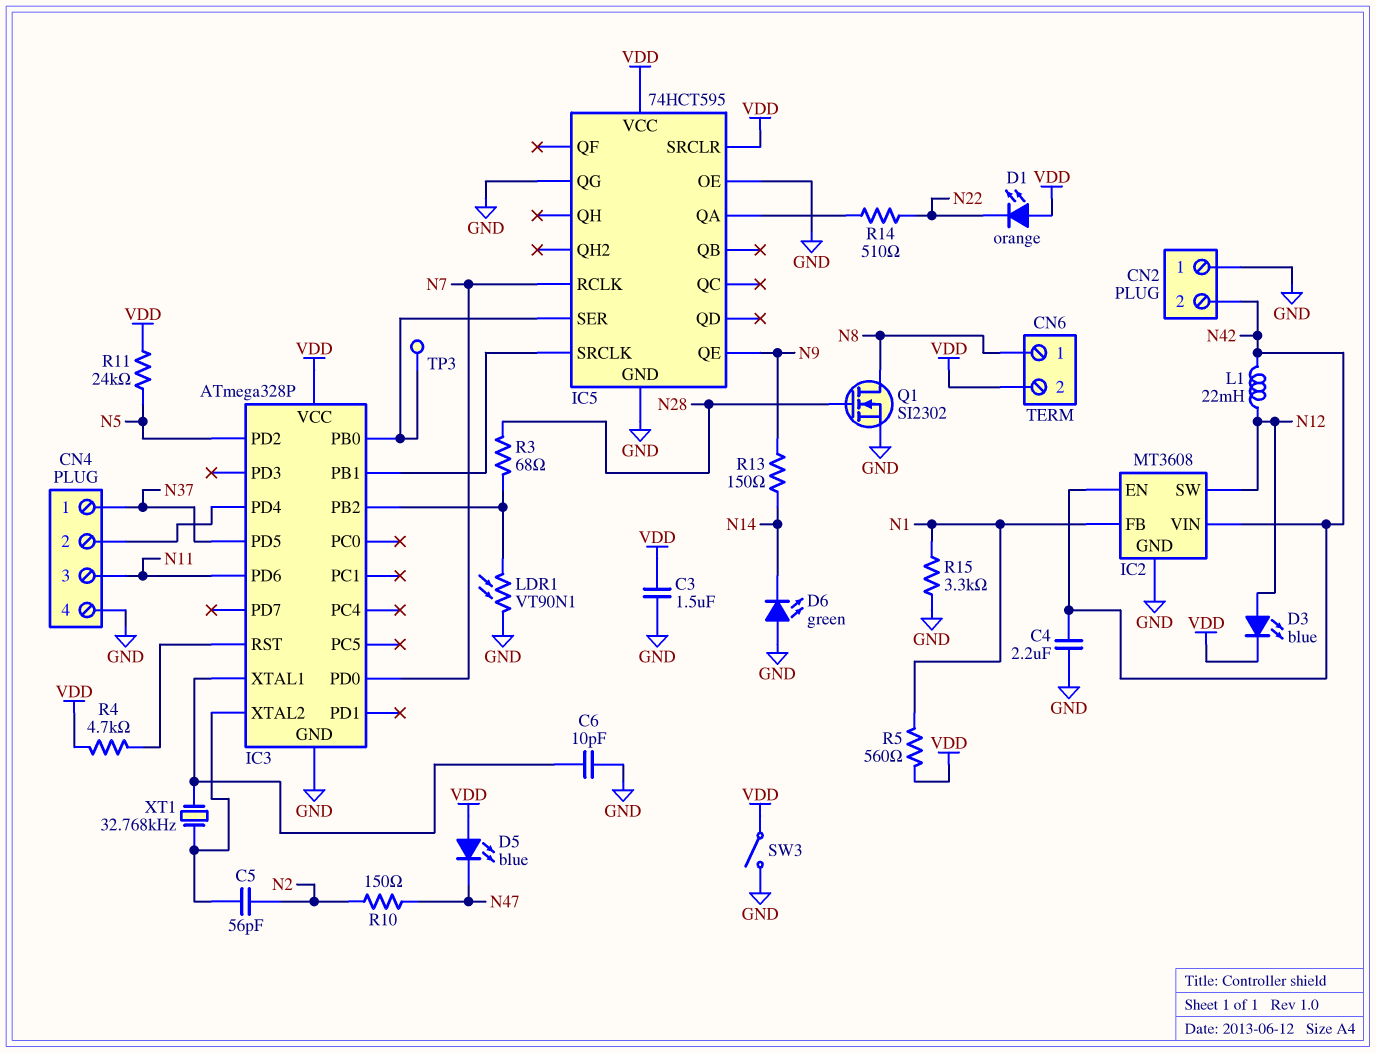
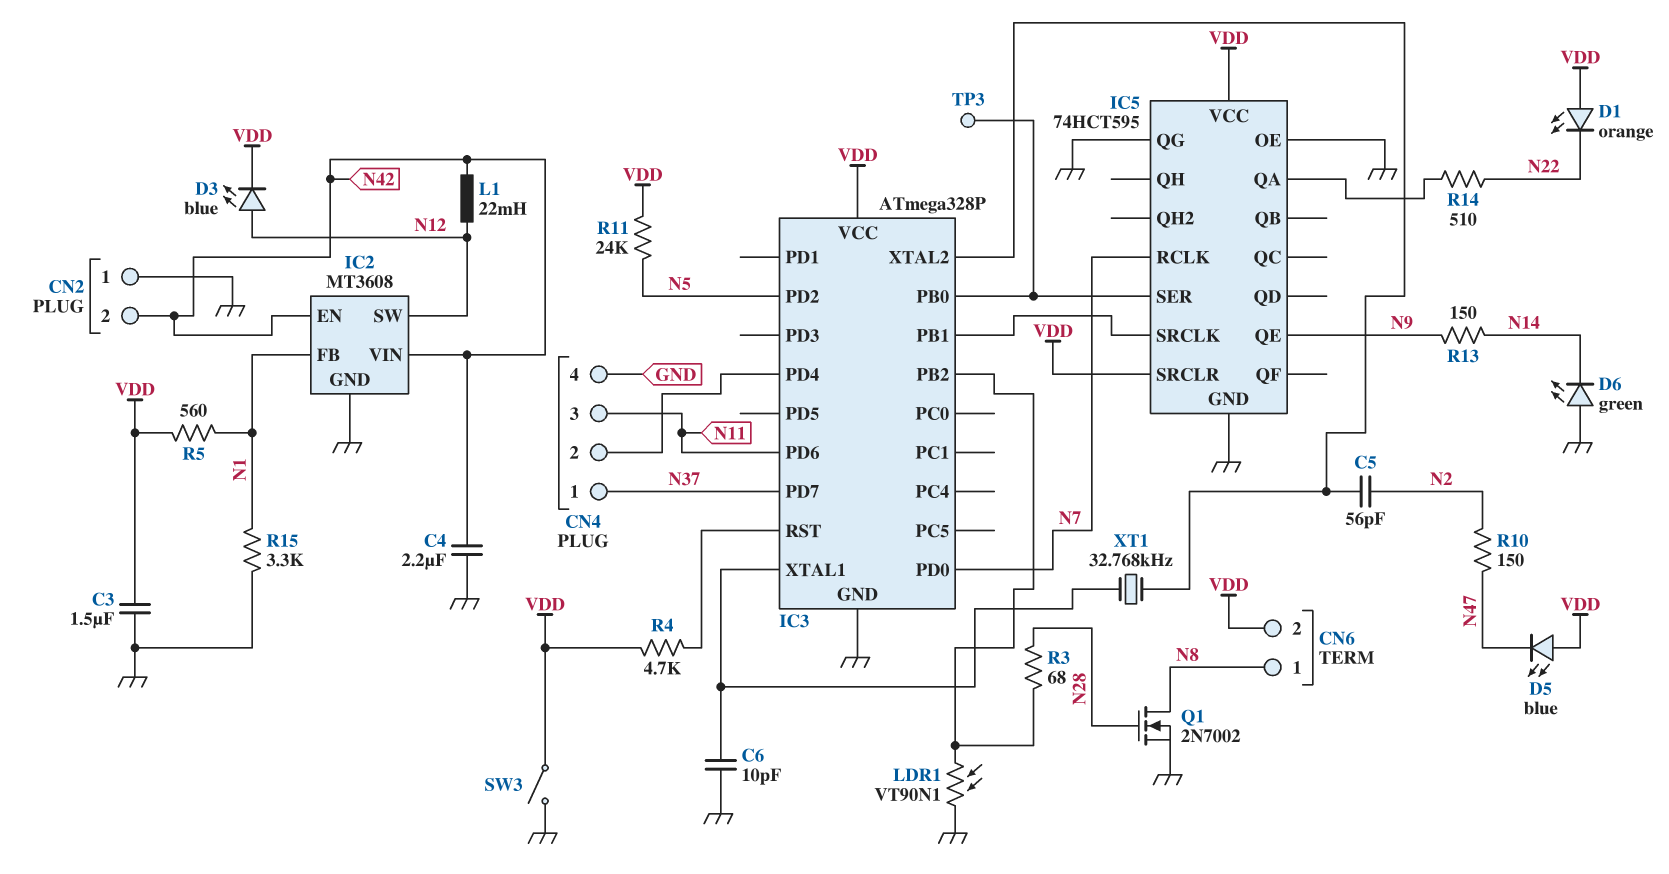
IC3 pin PD5: N37 -> none
IC3 pin PD7: none -> N37
Q1: NMOS SI2302 (G N28, D N8, S GND) -> NMOS 2N7002 (G N28, D N8, S GND)

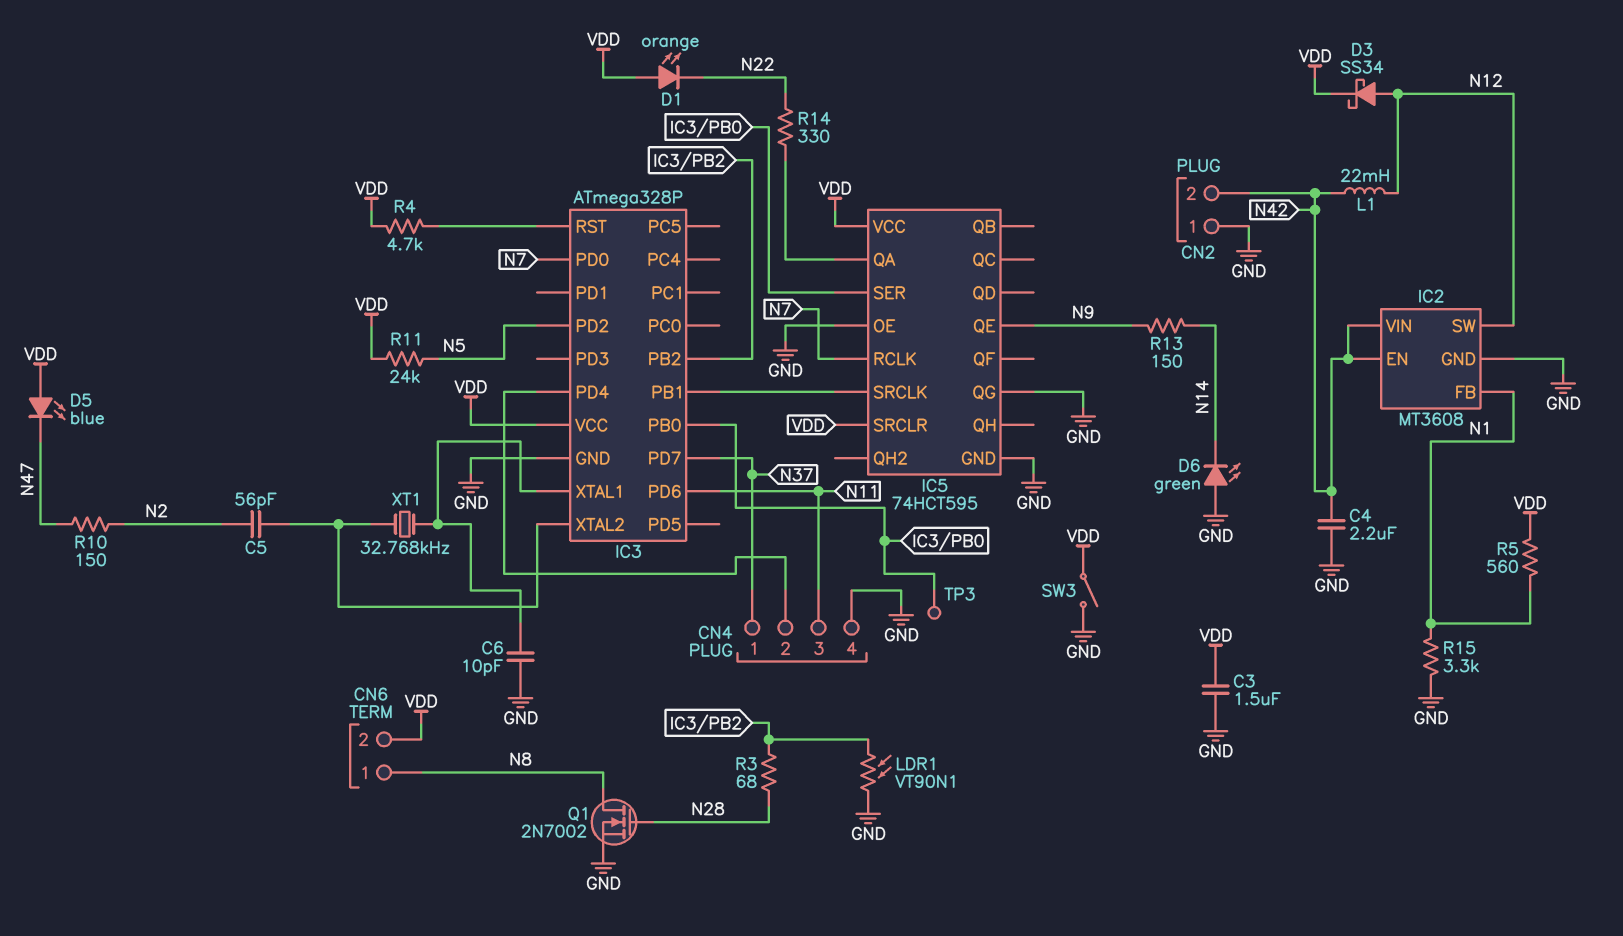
D3: LED blue (A N12, K VDD) -> schottky SS34 (A N12, K VDD)
R14: 510 (IC5/QA, N22) -> 330 (IC5/QA, N22)

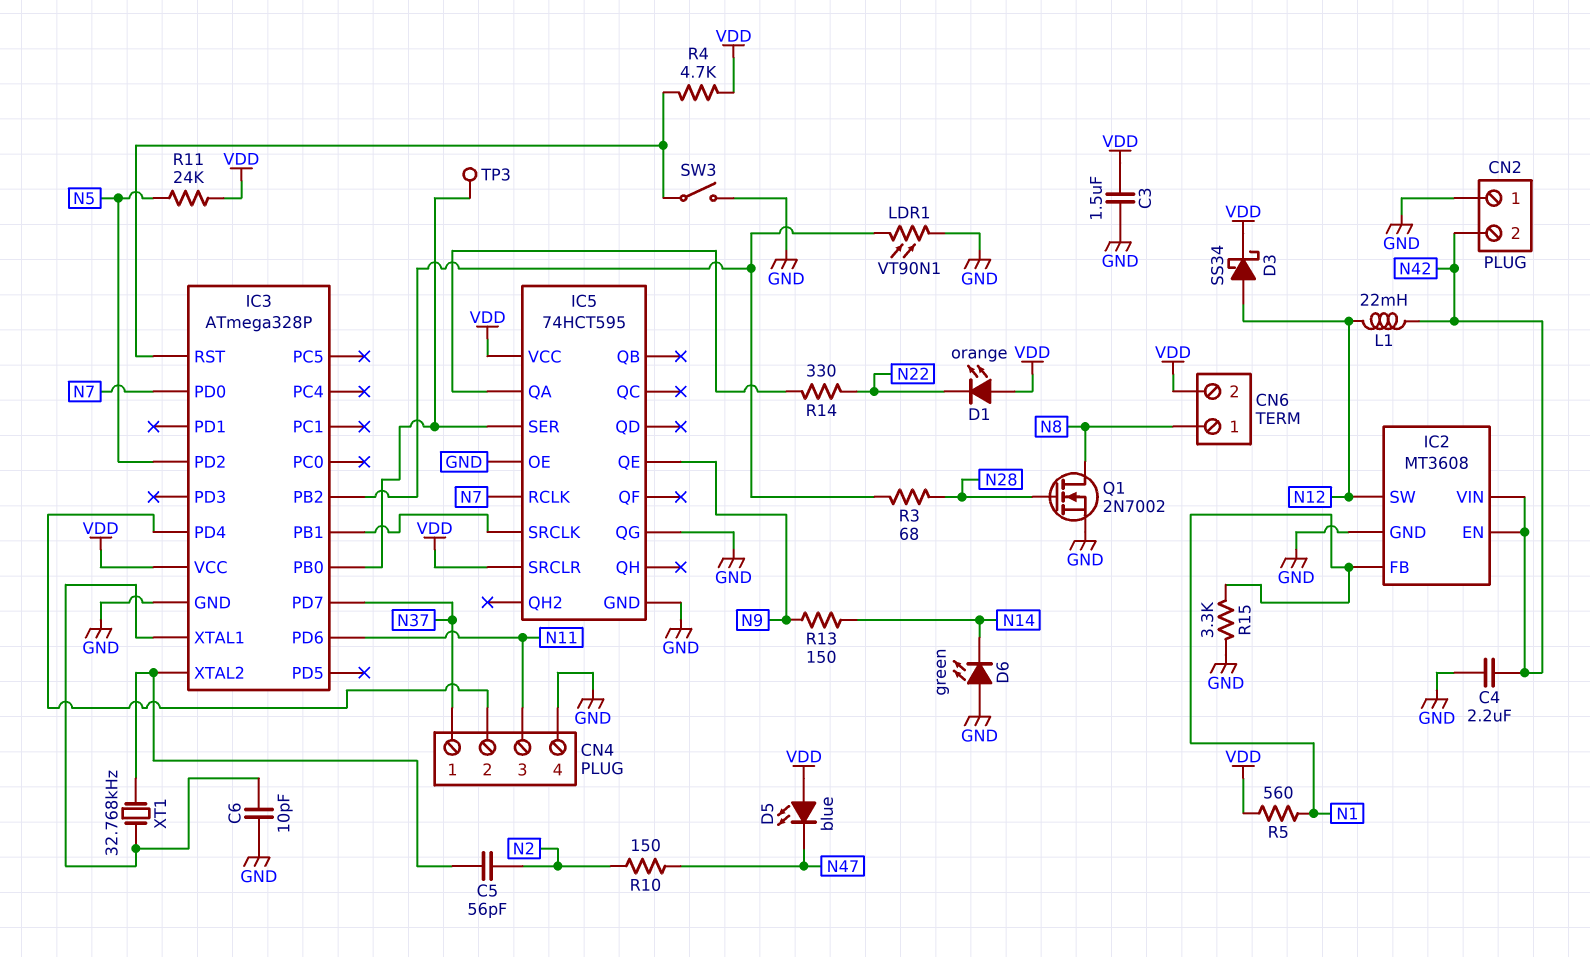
SW3: switch (GND, VDD) -> switch (GND, IC3/RST)

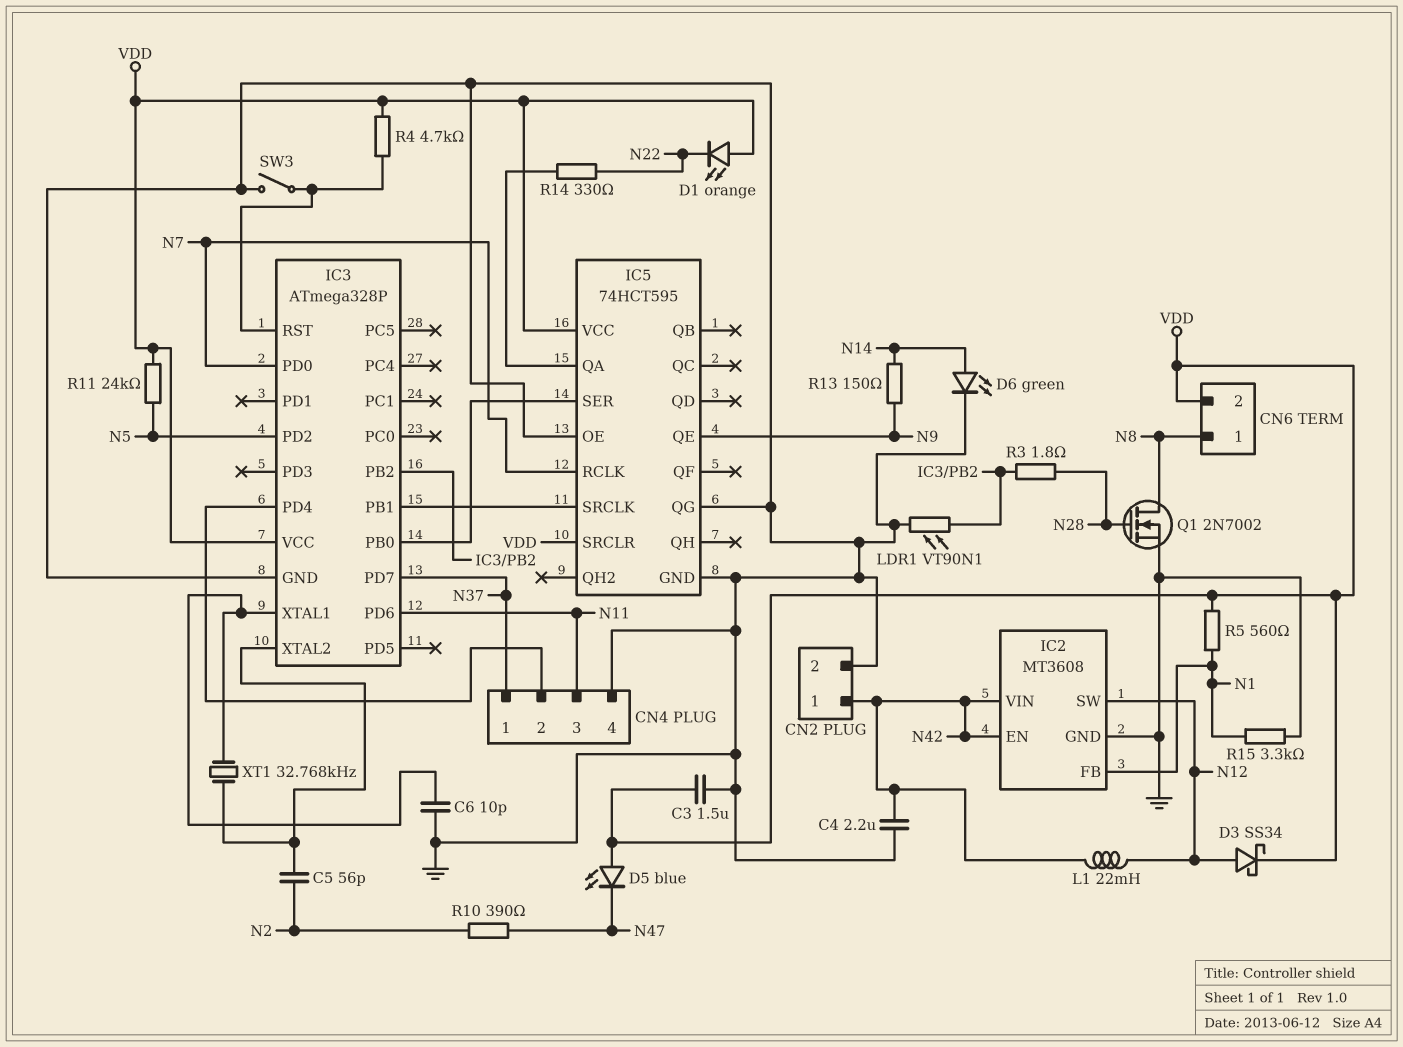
CN2 pin 1: GND -> N42
CN2 pin 2: N42 -> GND
D6: LED green (A GND, K N14) -> LED green (A N14, K GND)
R3: 68 (IC3/PB2, N28) -> 1.8 (IC3/PB2, N28)
R10: 150 (N2, N47) -> 390 (N2, N47)
TP3: test point (IC3/PB0) -> none

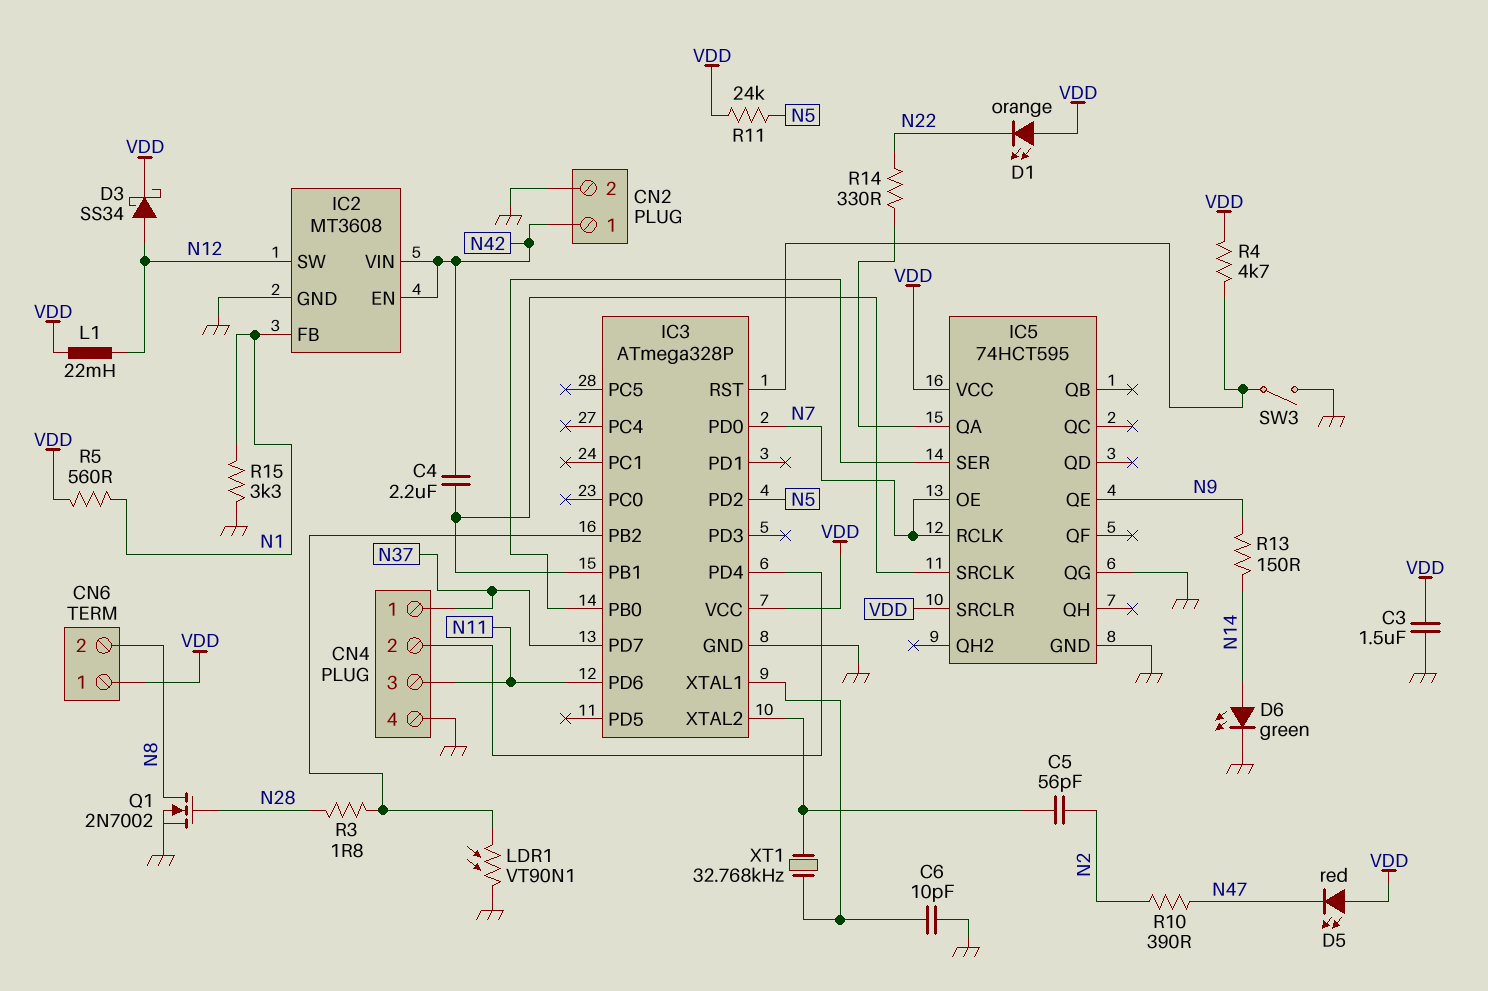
C4: 2.2uF (GND, N42) -> 2.2uF (IC3/PB1, N42)
CN6 pin 1: N8 -> VDD
CN6 pin 2: VDD -> N8
D5: LED blue (A VDD, K N47) -> LED red (A VDD, K N47)
IC5 pin OE: GND -> N7
L1: 22mH (N12, N42) -> 22mH (N12, VDD)

